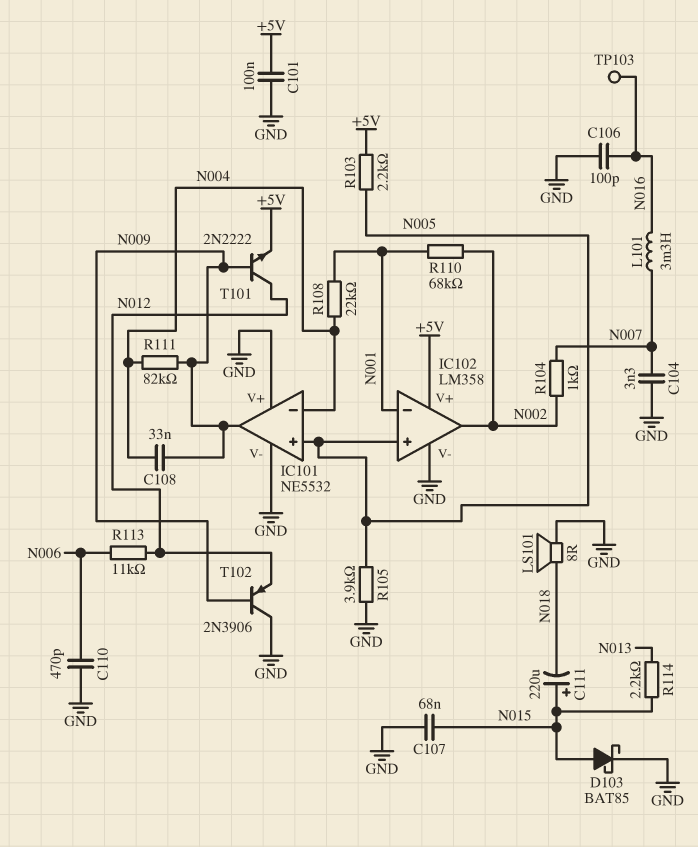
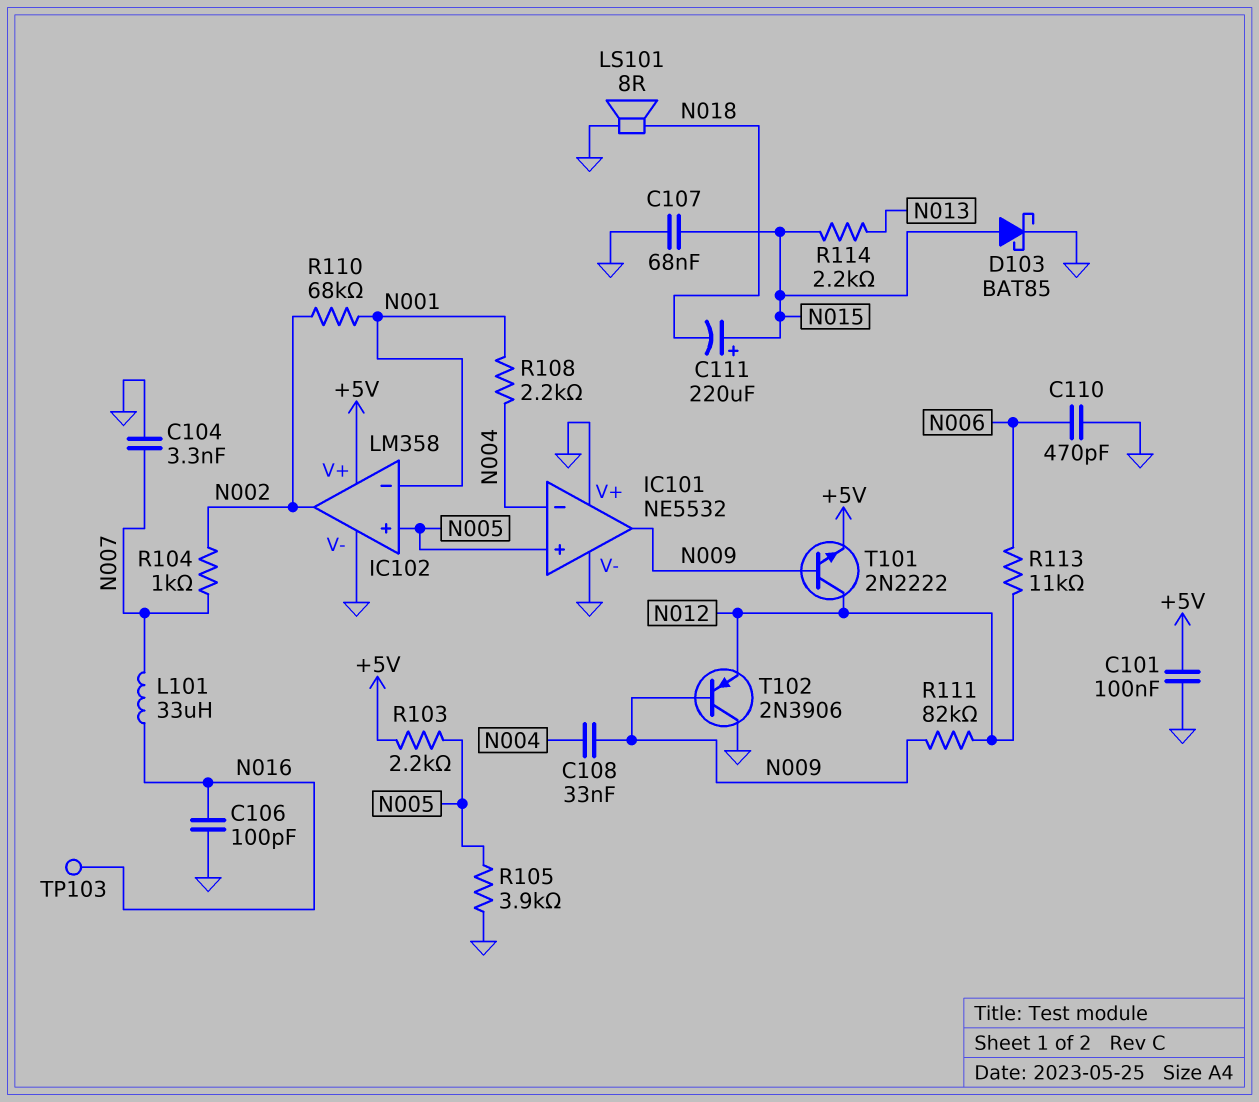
L101: 3.3mH (N007, N016) -> 33uH (N007, N016)
R108: 22k (N001, N004) -> 2.2k (N001, N004)
R111: 82k (N004, N009) -> 82k (N009, N012)

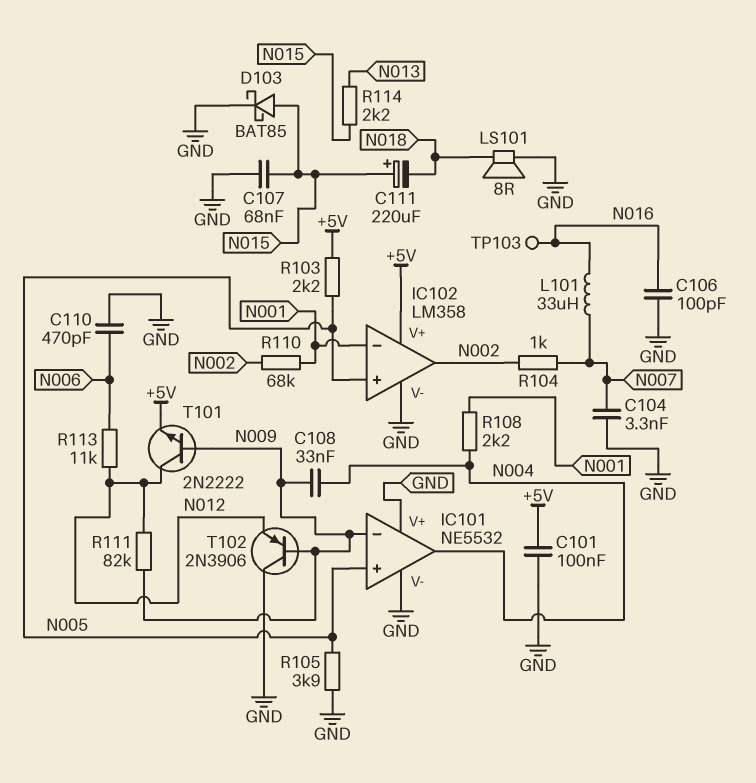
IC101 pin in-: N004 -> N009
IC101 pin out: N009 -> N004

